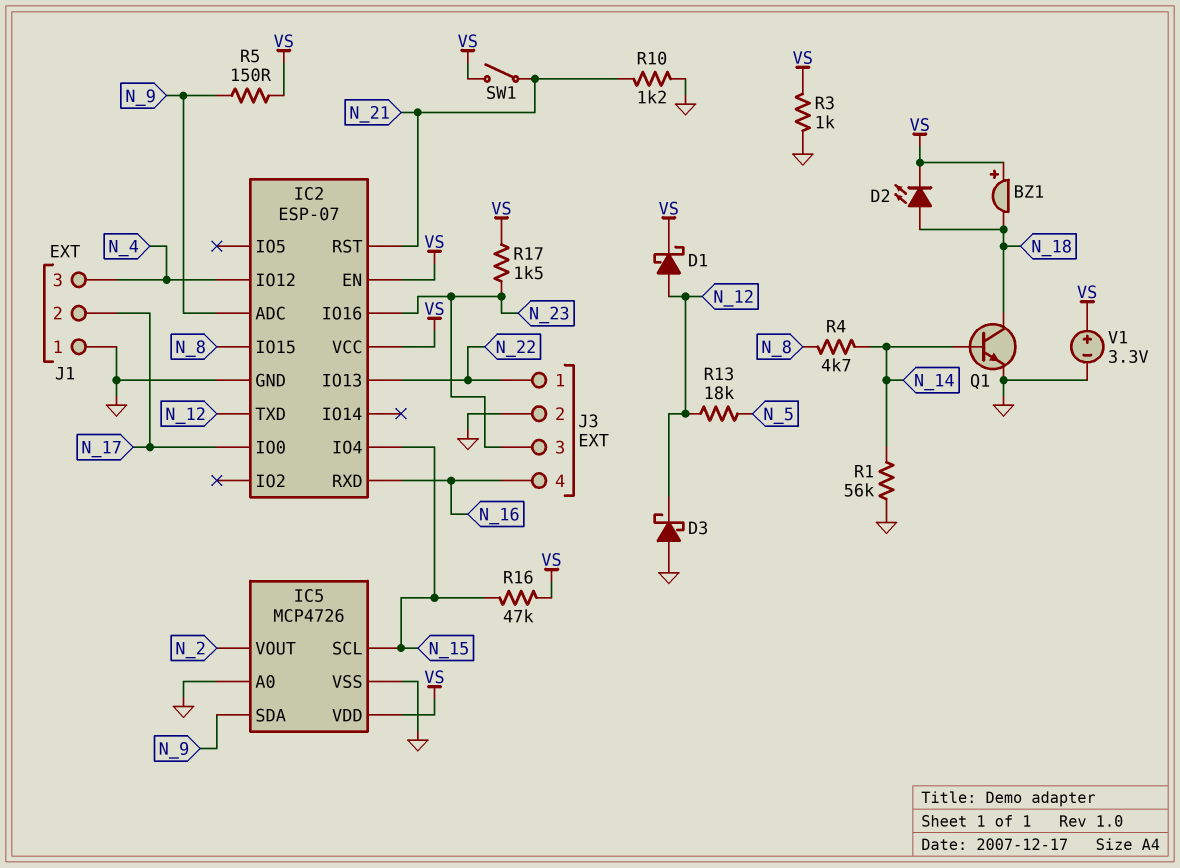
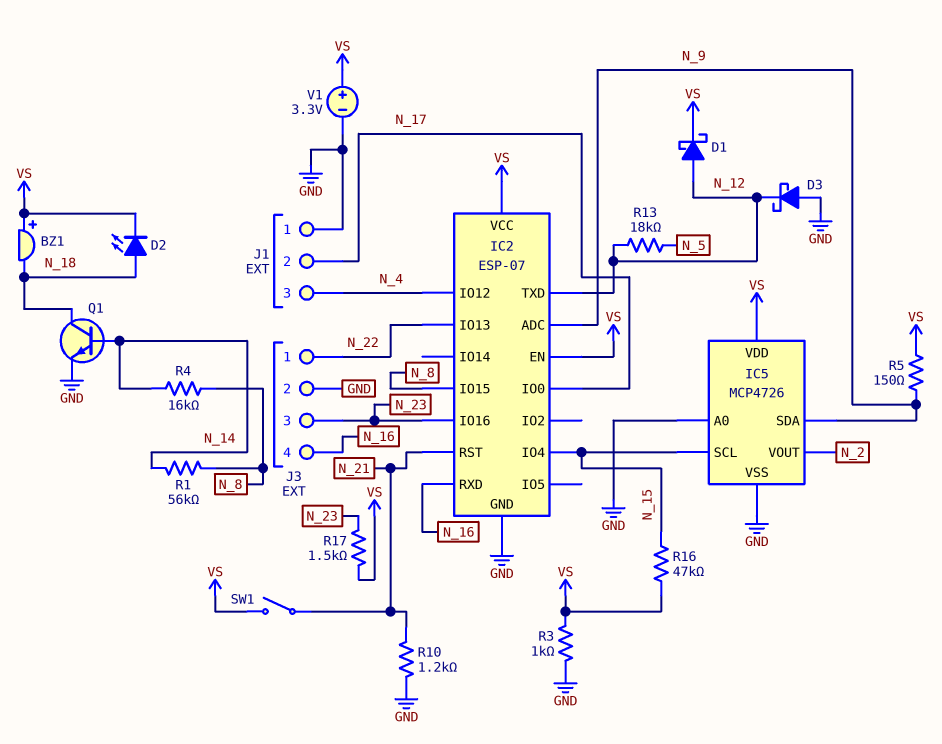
R1: 56k (GND, N_14) -> 56k (N_8, N_14)
R4: 4.7k (N_8, N_14) -> 16k (N_8, N_14)

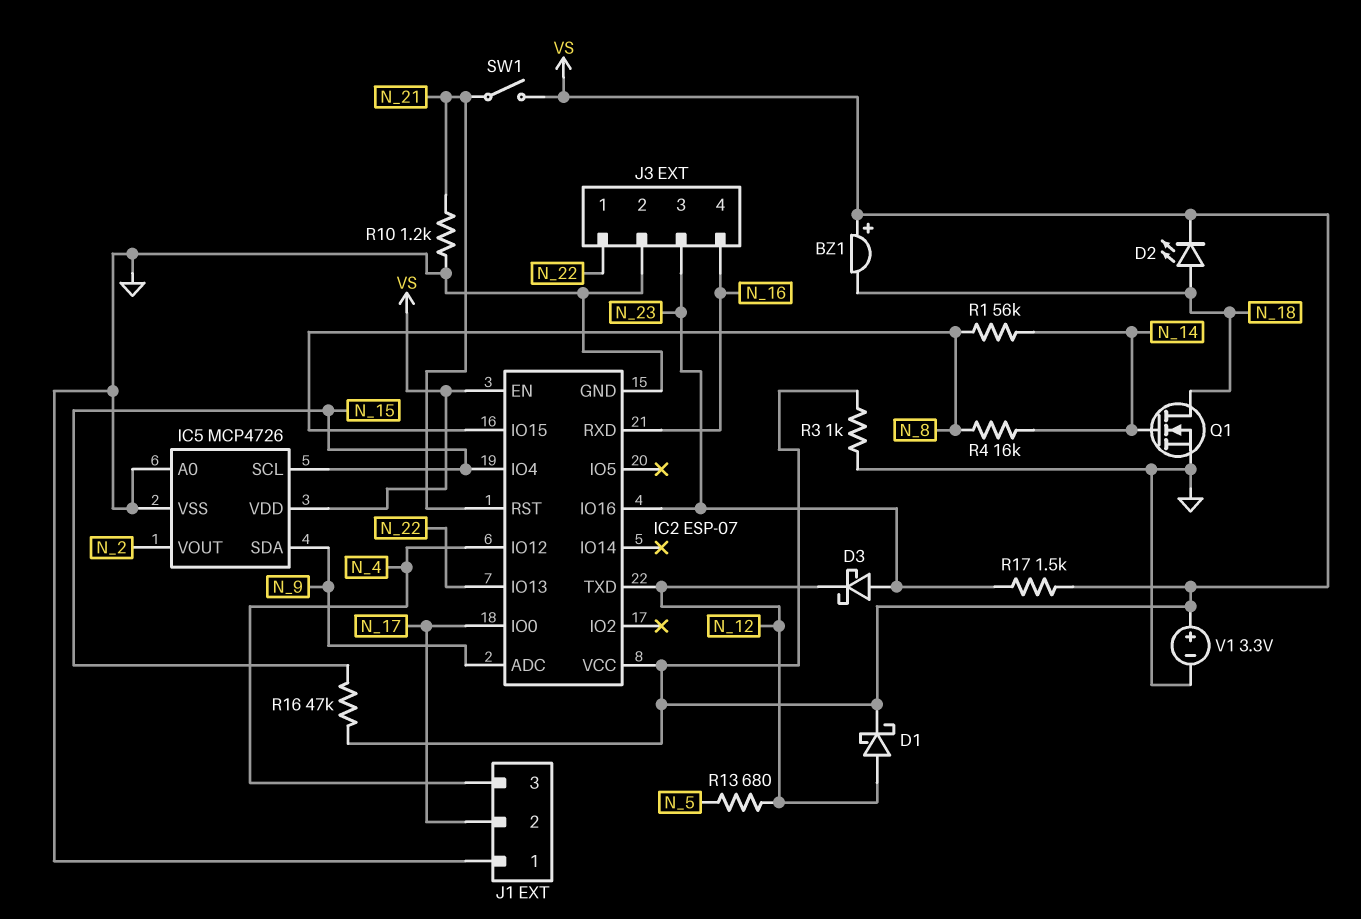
D3: schottky (A GND, K N_12) -> schottky (A N_23, K N_12)
Q1: NPN (B N_14, C N_18, E GND) -> NMOS (G N_14, D N_18, S GND)
R5: 150 (N_9, VS) -> none
R13: 18k (N_5, N_12) -> 680 (N_5, N_12)

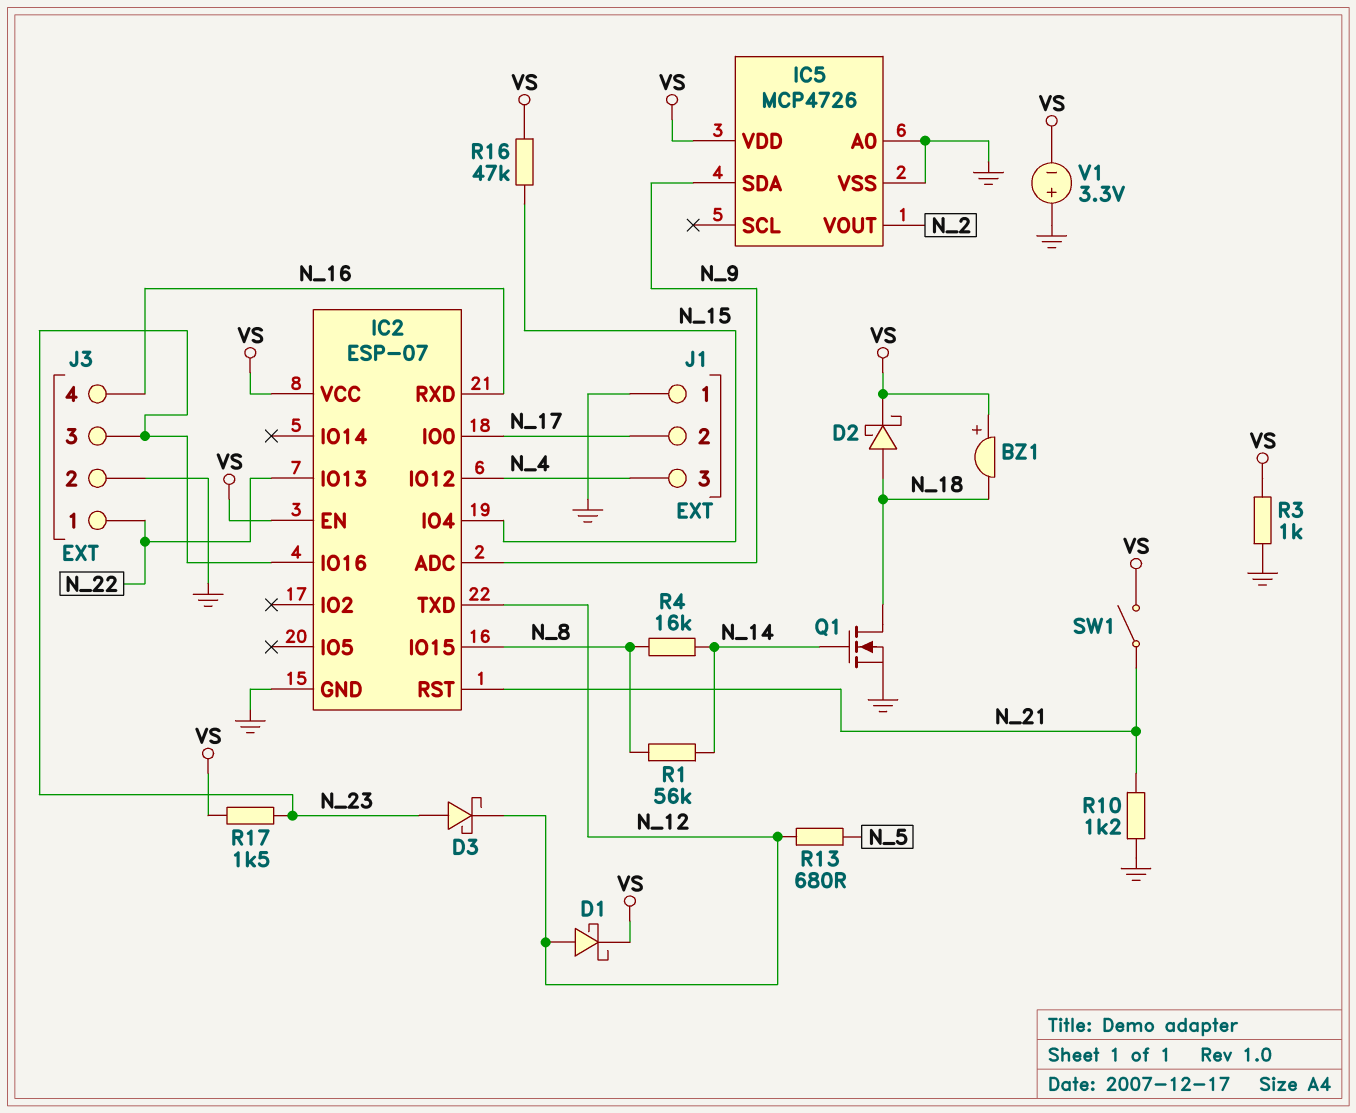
D2: LED (A N_18, K VS) -> schottky (A N_18, K VS)
IC5 pin SCL: N_15 -> none
V1: 3.3V (plus VS, minus GND) -> 3.3V (plus GND, minus VS)

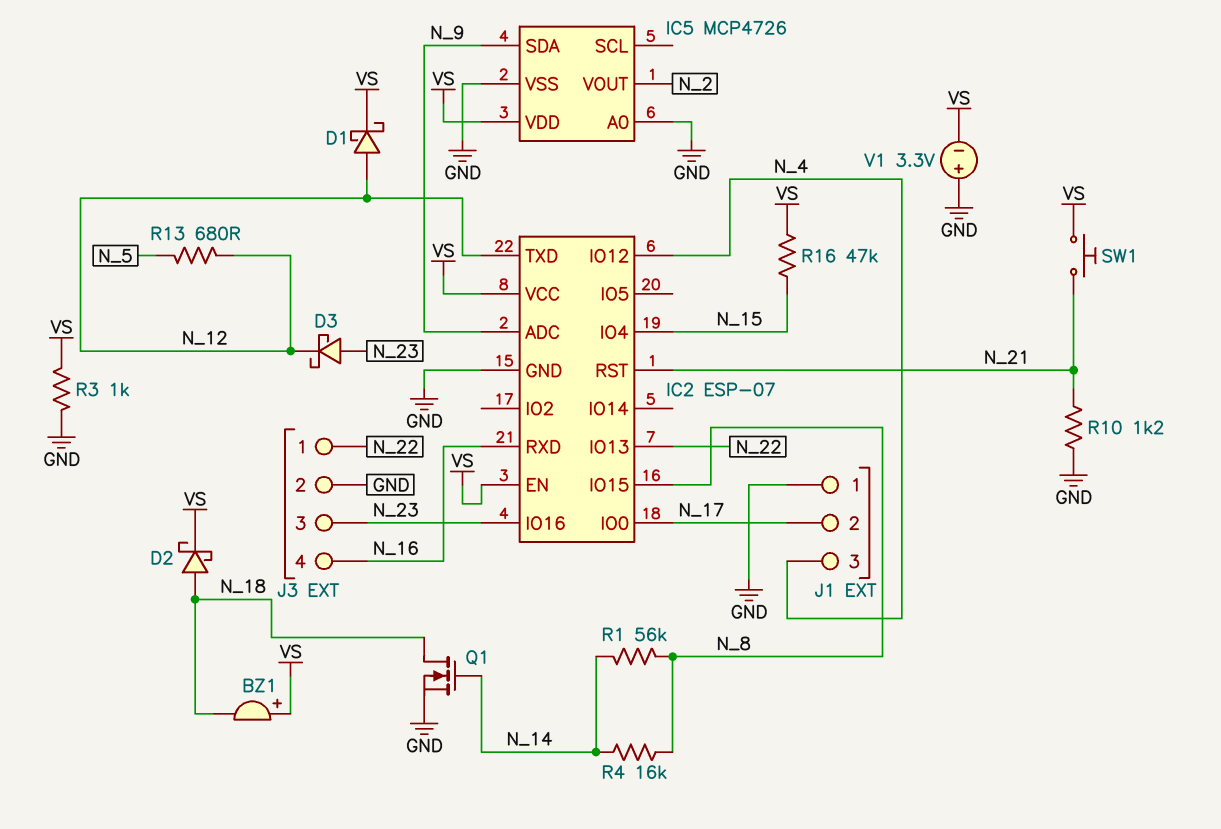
R17: 1.5k (N_23, VS) -> none
SW1: switch (N_21, VS) -> button (N_21, VS)

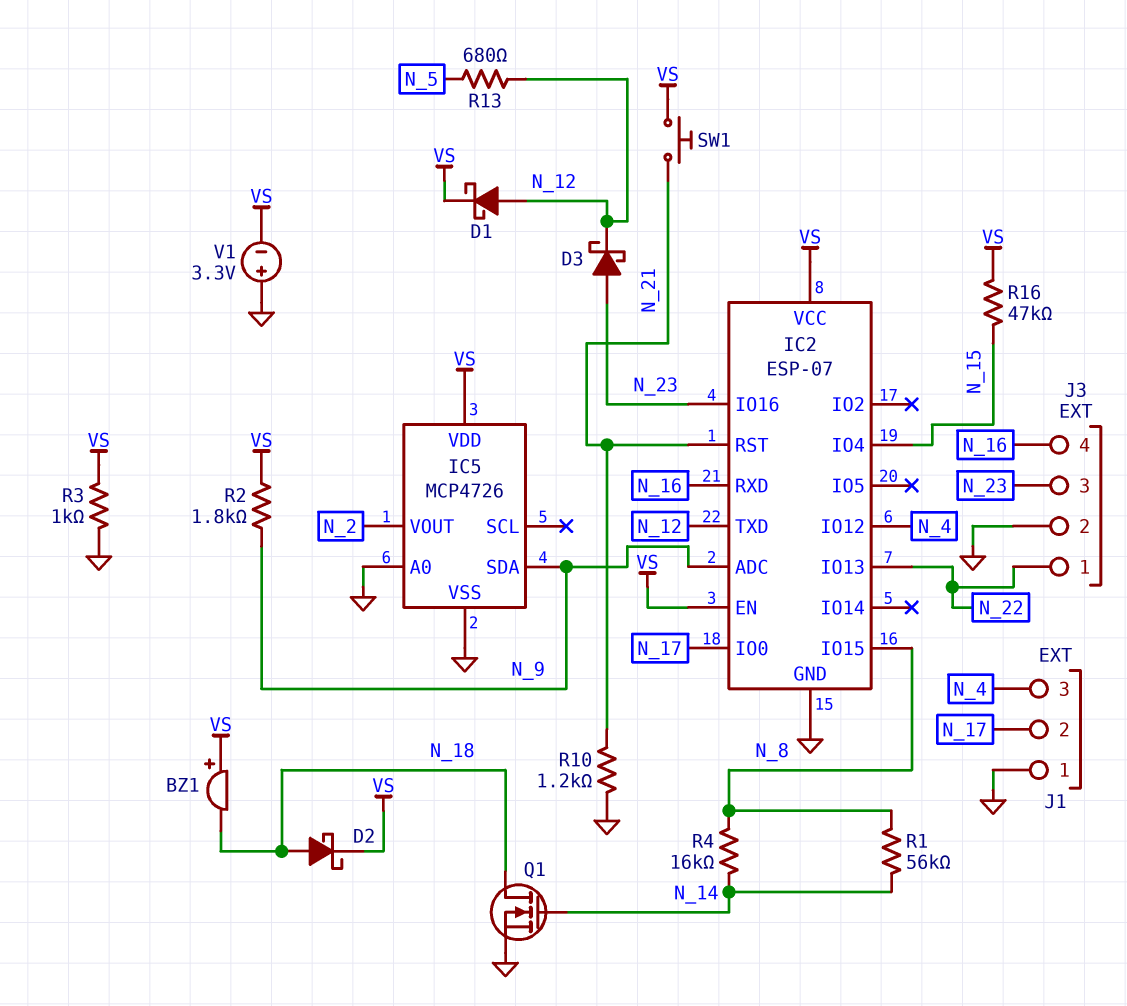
R2: none -> 1.8k (N_9, VS)

